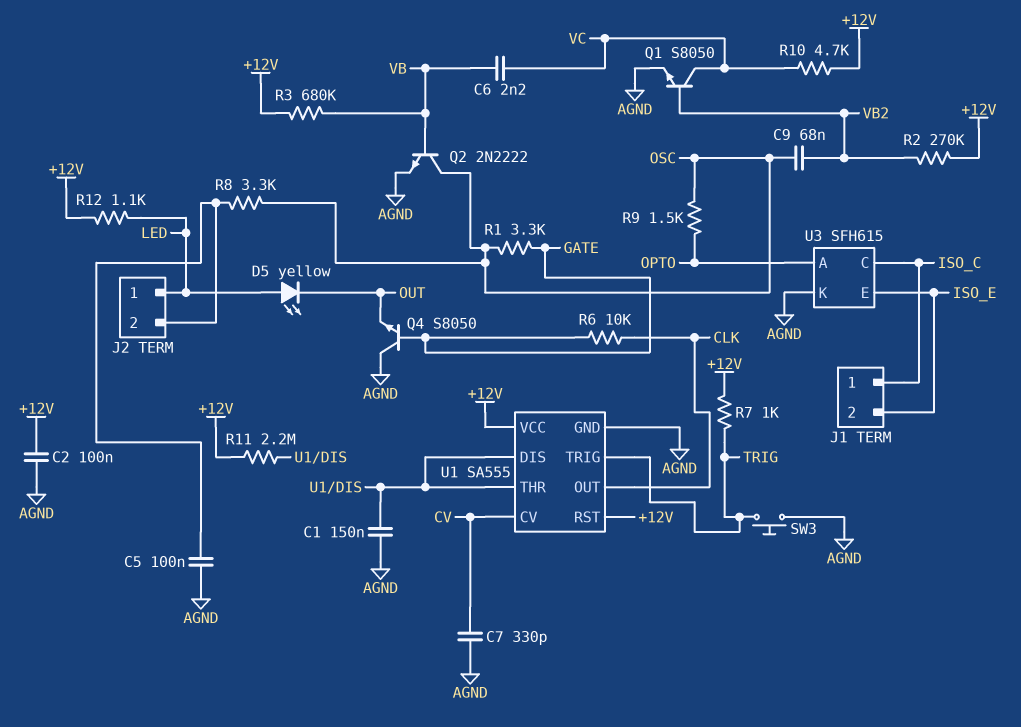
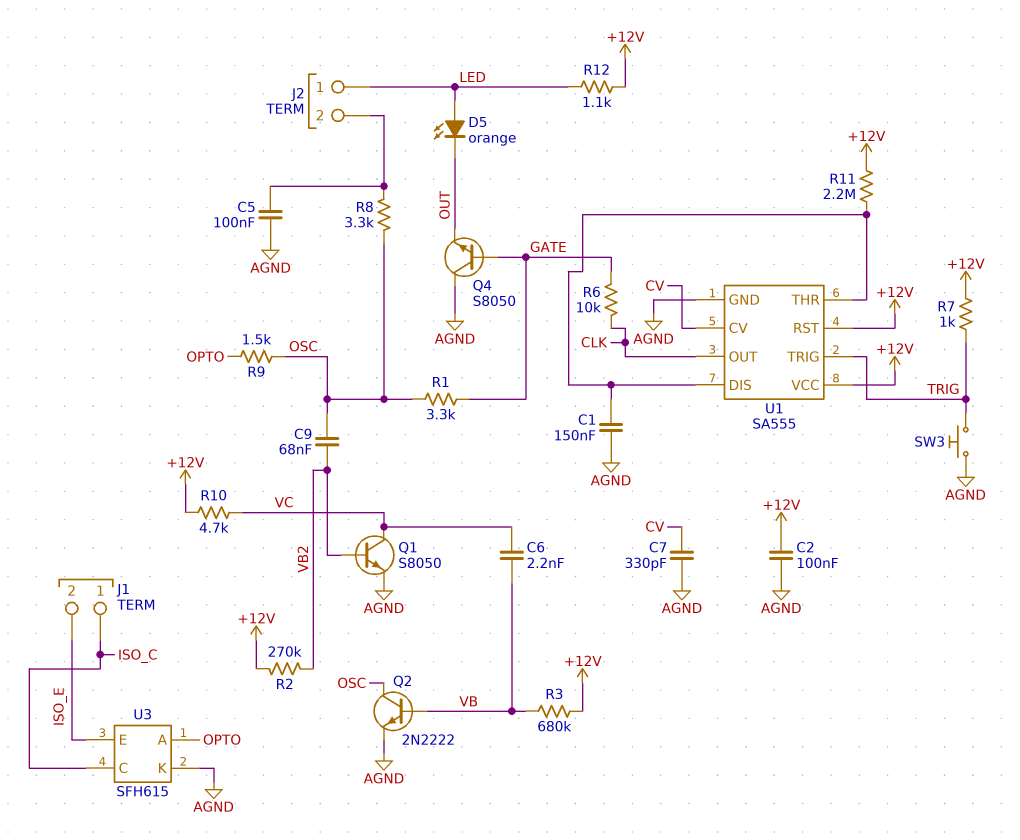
D5: LED yellow (A LED, K OUT) -> LED orange (A LED, K OUT)

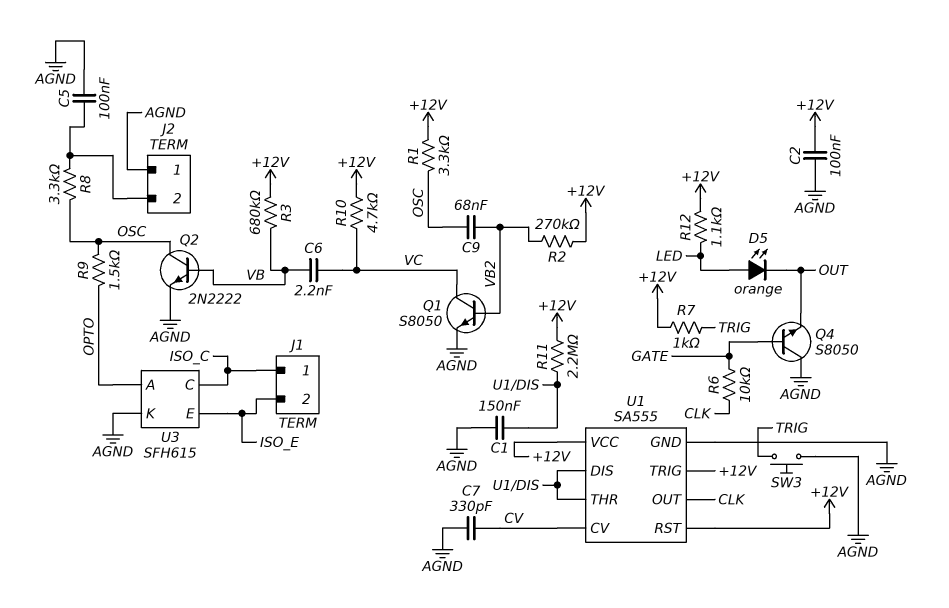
J2 pin 1: LED -> AGND
R1: 3.3k (GATE, OSC) -> 3.3k (+12V, OSC)
U1 pin TRIG: TRIG -> +12V

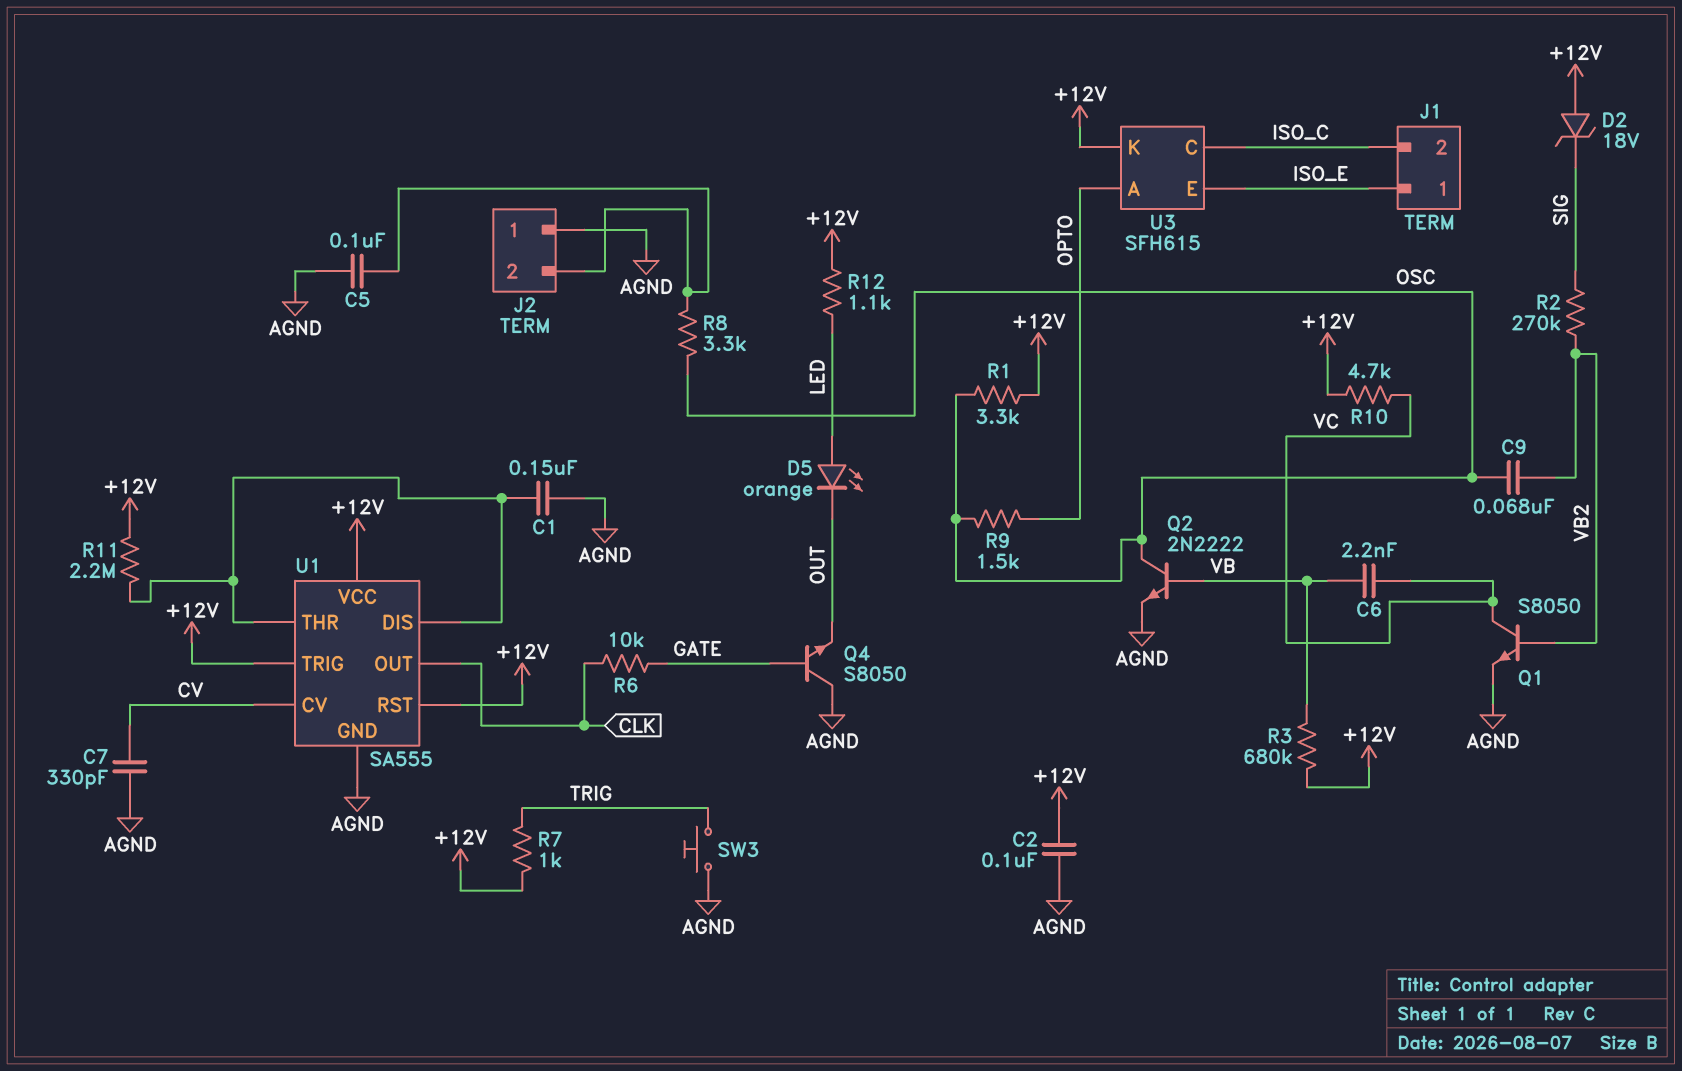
D2: none -> zener 18V (A +12V, K SIG)
J1 pin 1: ISO_C -> ISO_E
J1 pin 2: ISO_E -> ISO_C
R2: 270k (+12V, VB2) -> 270k (SIG, VB2)
U3 pin K: AGND -> +12V

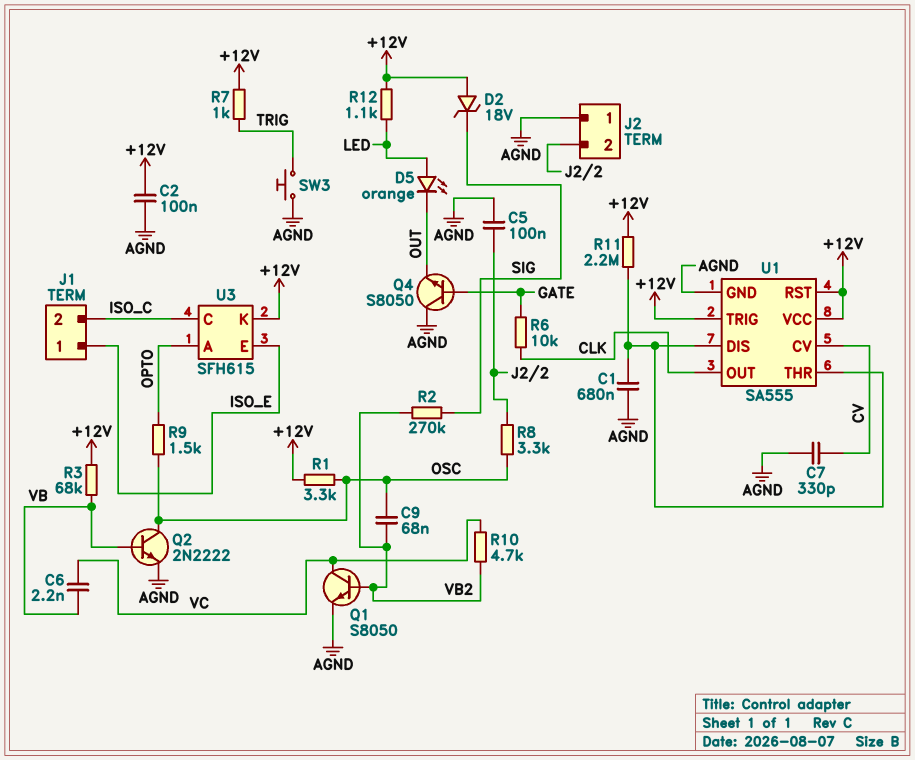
C1: 150nF (AGND, U1/DIS) -> 680nF (AGND, U1/DIS)
R3: 680k (+12V, VB) -> 68k (+12V, VB)
R10: 4.7k (+12V, VC) -> 4.7k (VB2, VC)

